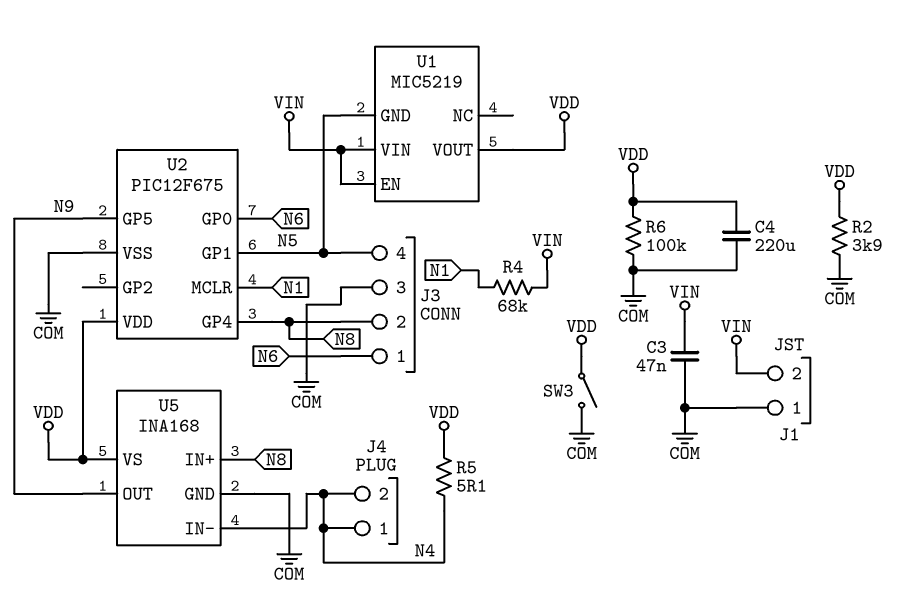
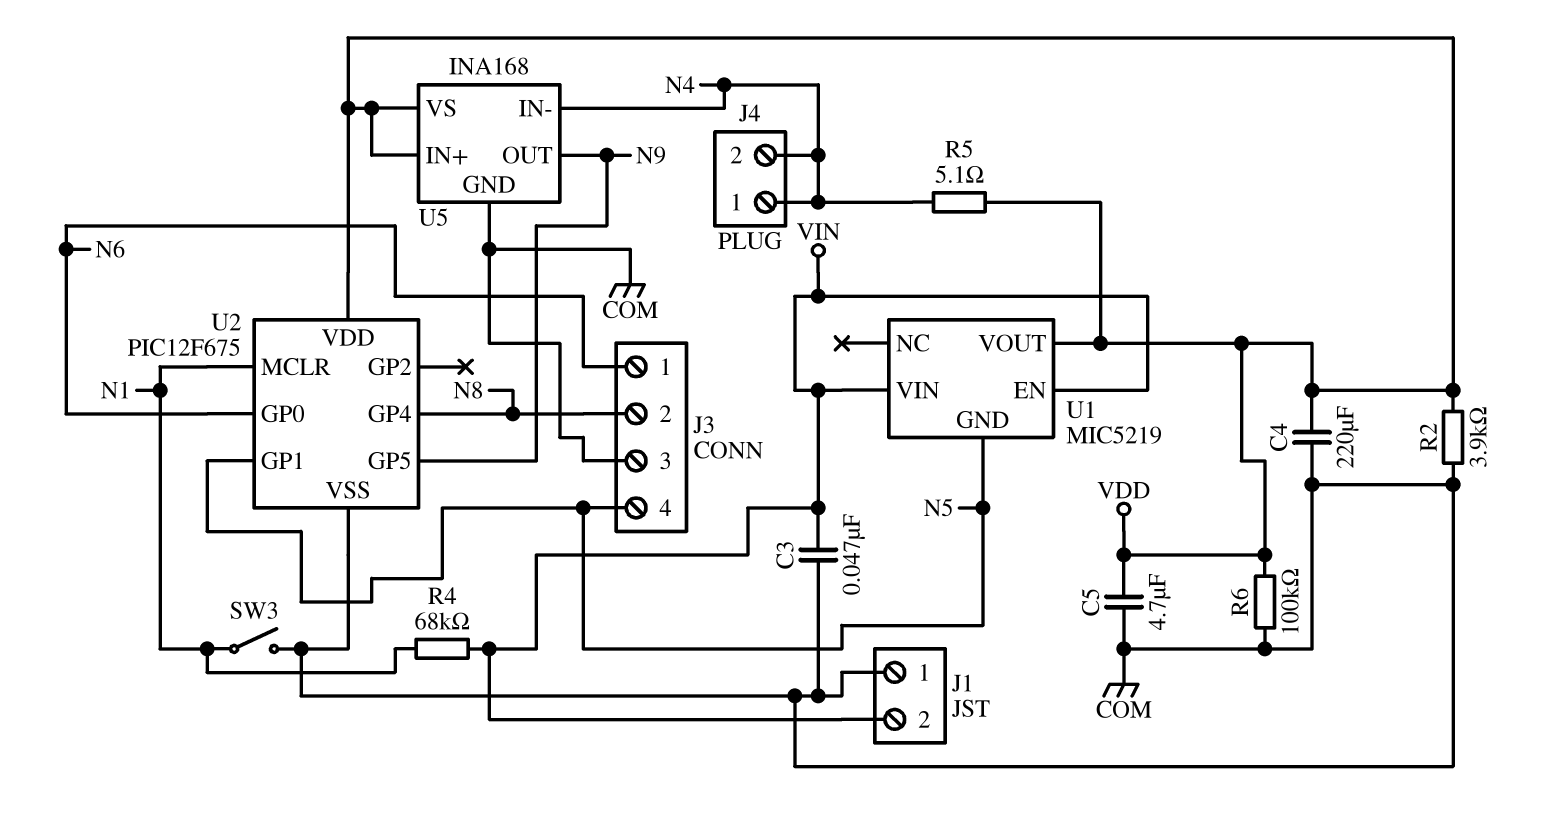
C5: none -> 4.7uF (COM, VDD)
SW3: switch (COM, VDD) -> switch (COM, N1)
U5 pin IN+: N8 -> VDD

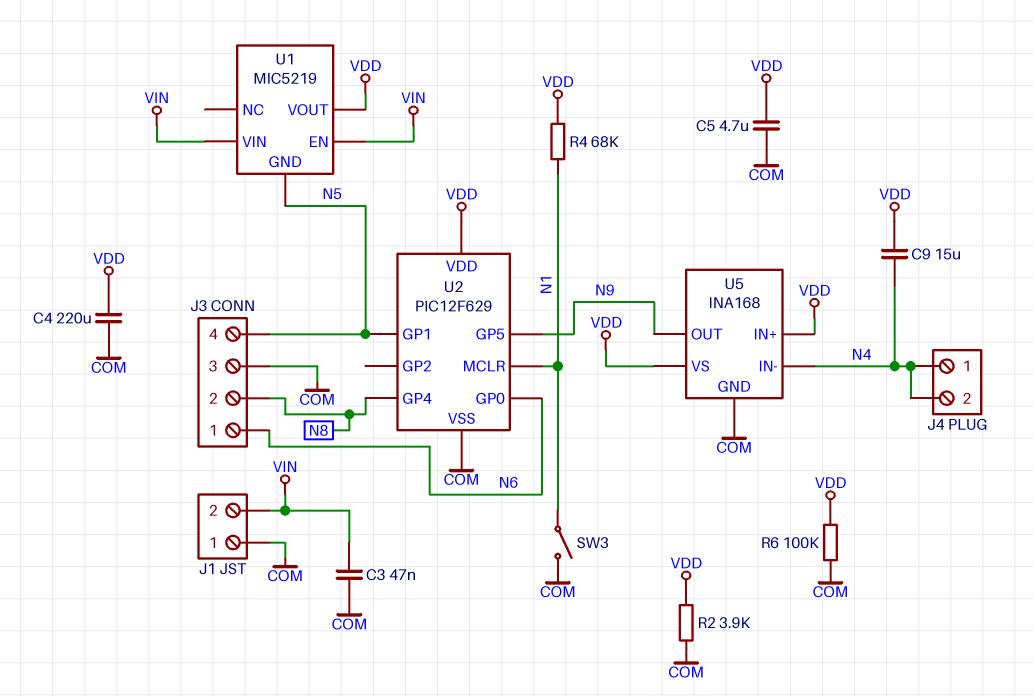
C9: none -> 15uF (N4, VDD)
R4: 68k (N1, VIN) -> 68k (N1, VDD)
R5: 5.1 (N4, VDD) -> none
U2: PIC12F675 -> PIC12F629

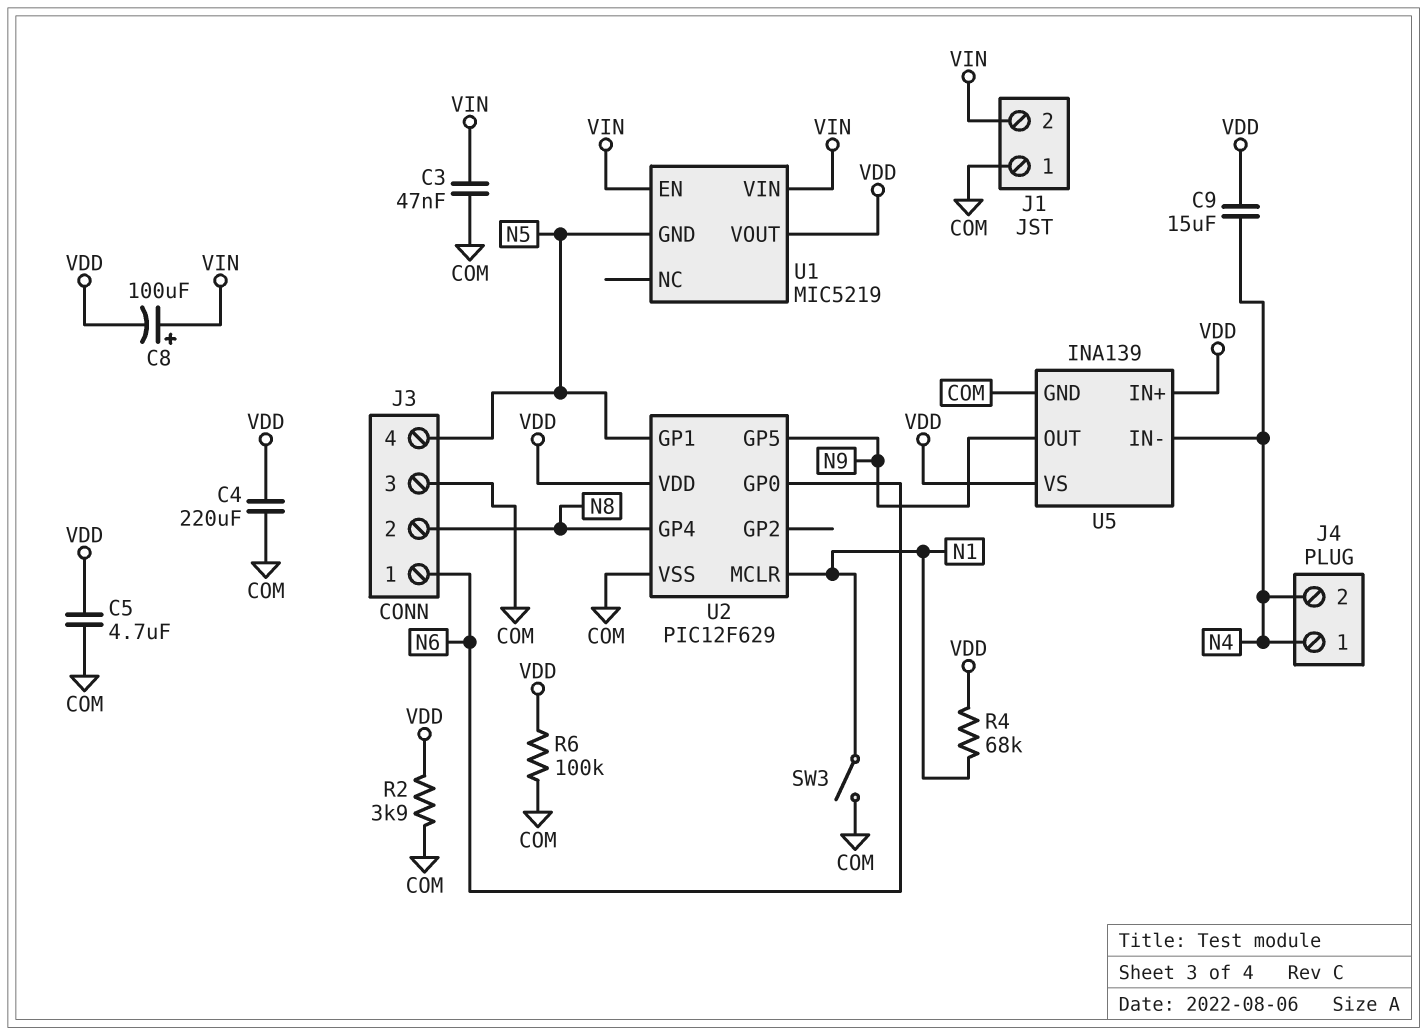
C8: none -> 100uF (plus VIN, minus VDD)
U5: INA168 -> INA139

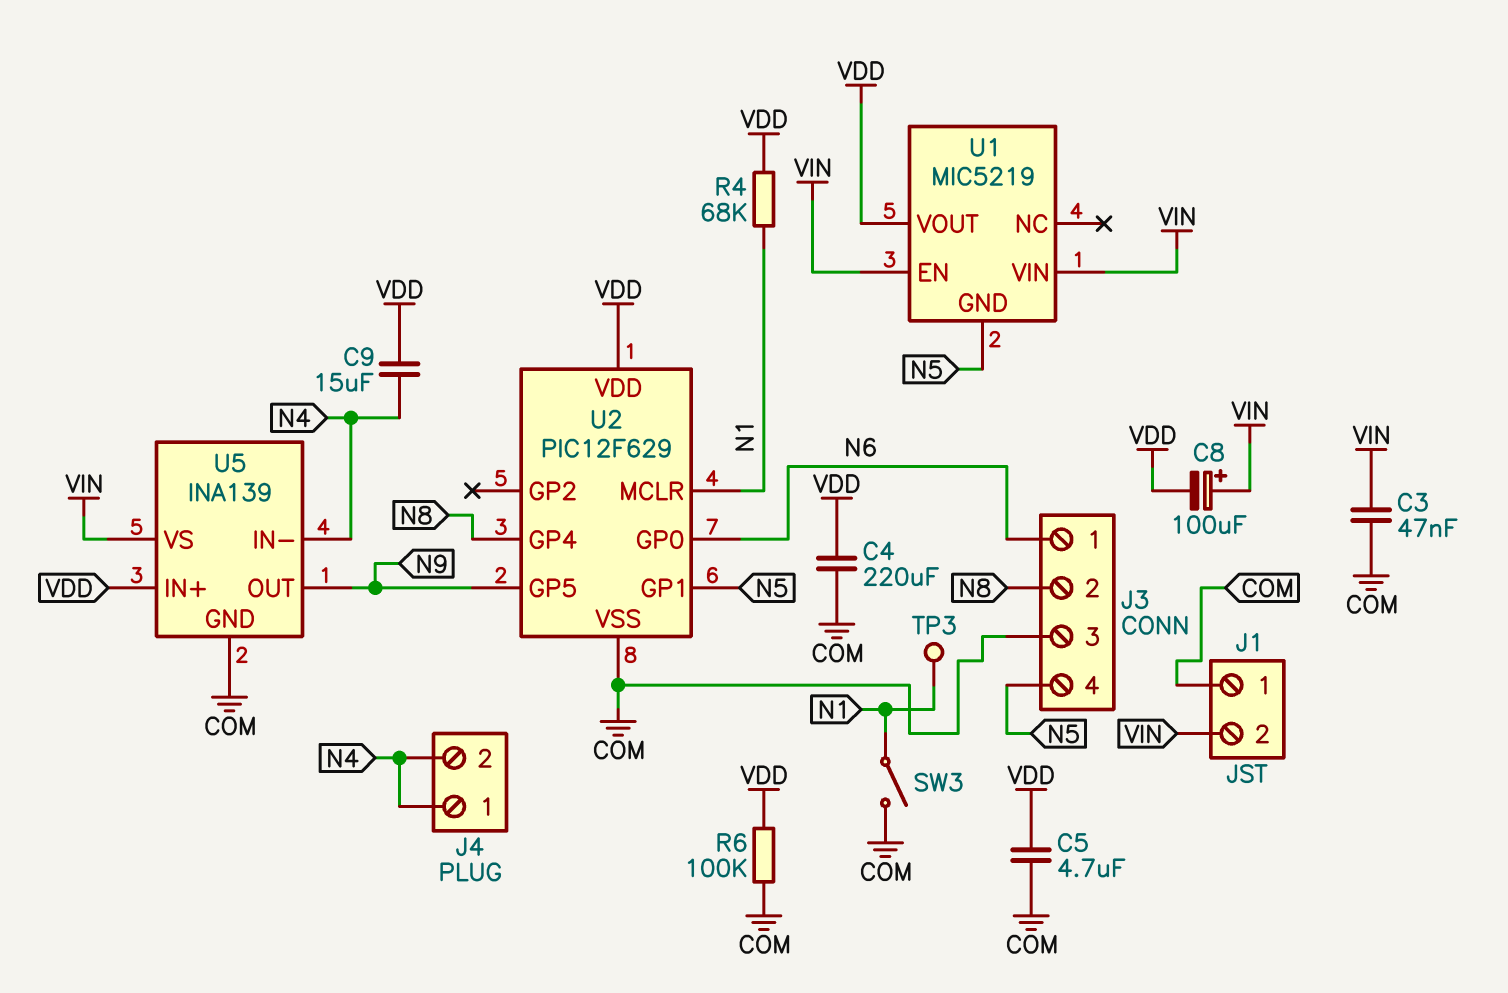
R2: 3.9k (COM, VDD) -> none
TP3: none -> test point (N1)
U5 pin VS: VDD -> VIN

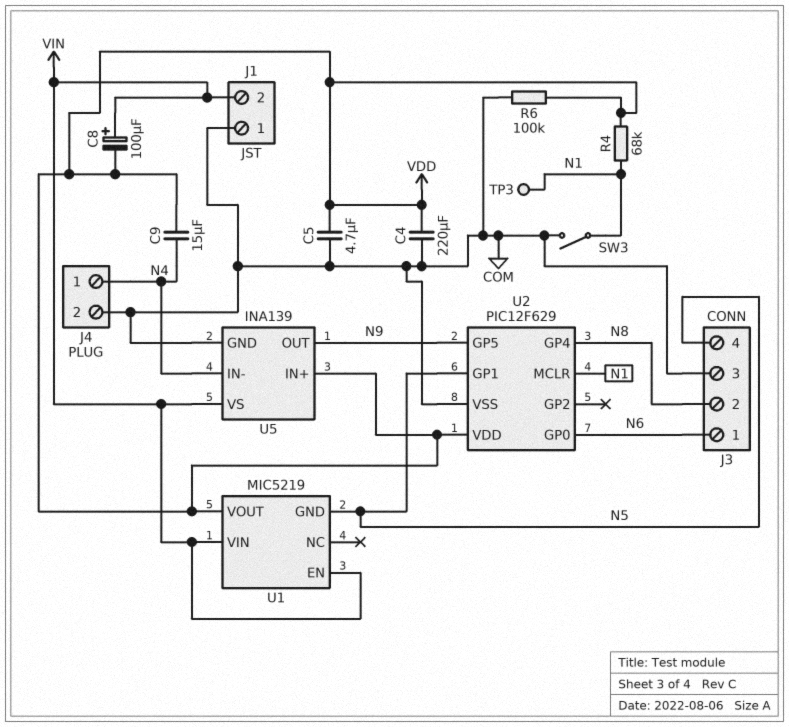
C3: 47nF (COM, VIN) -> none
J4 pin 2: N4 -> COM

